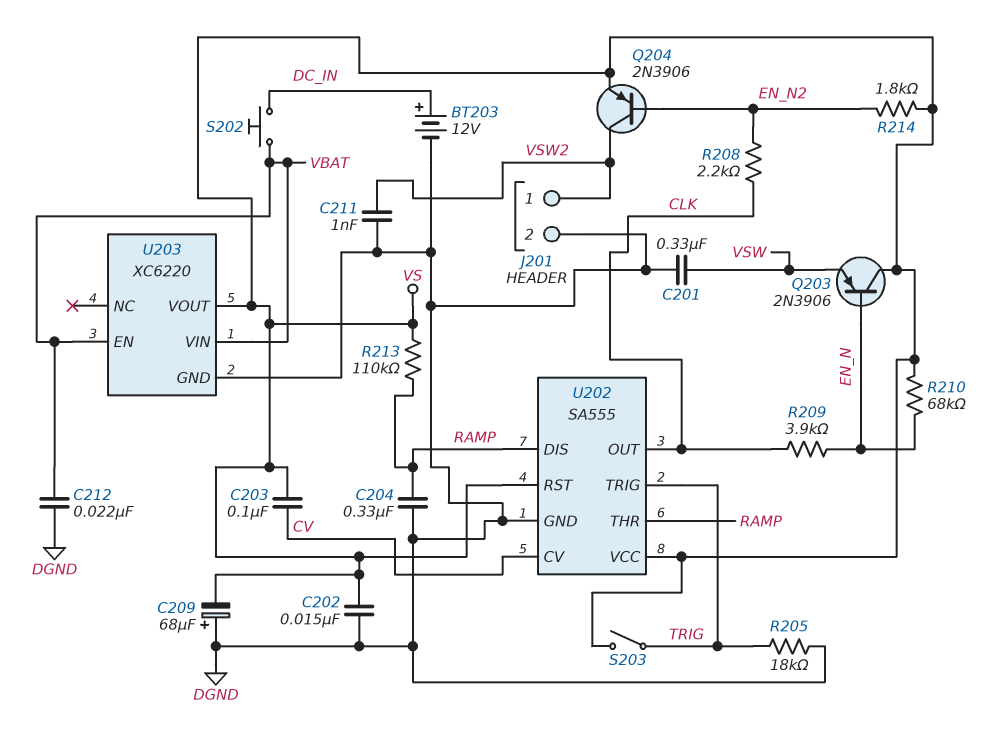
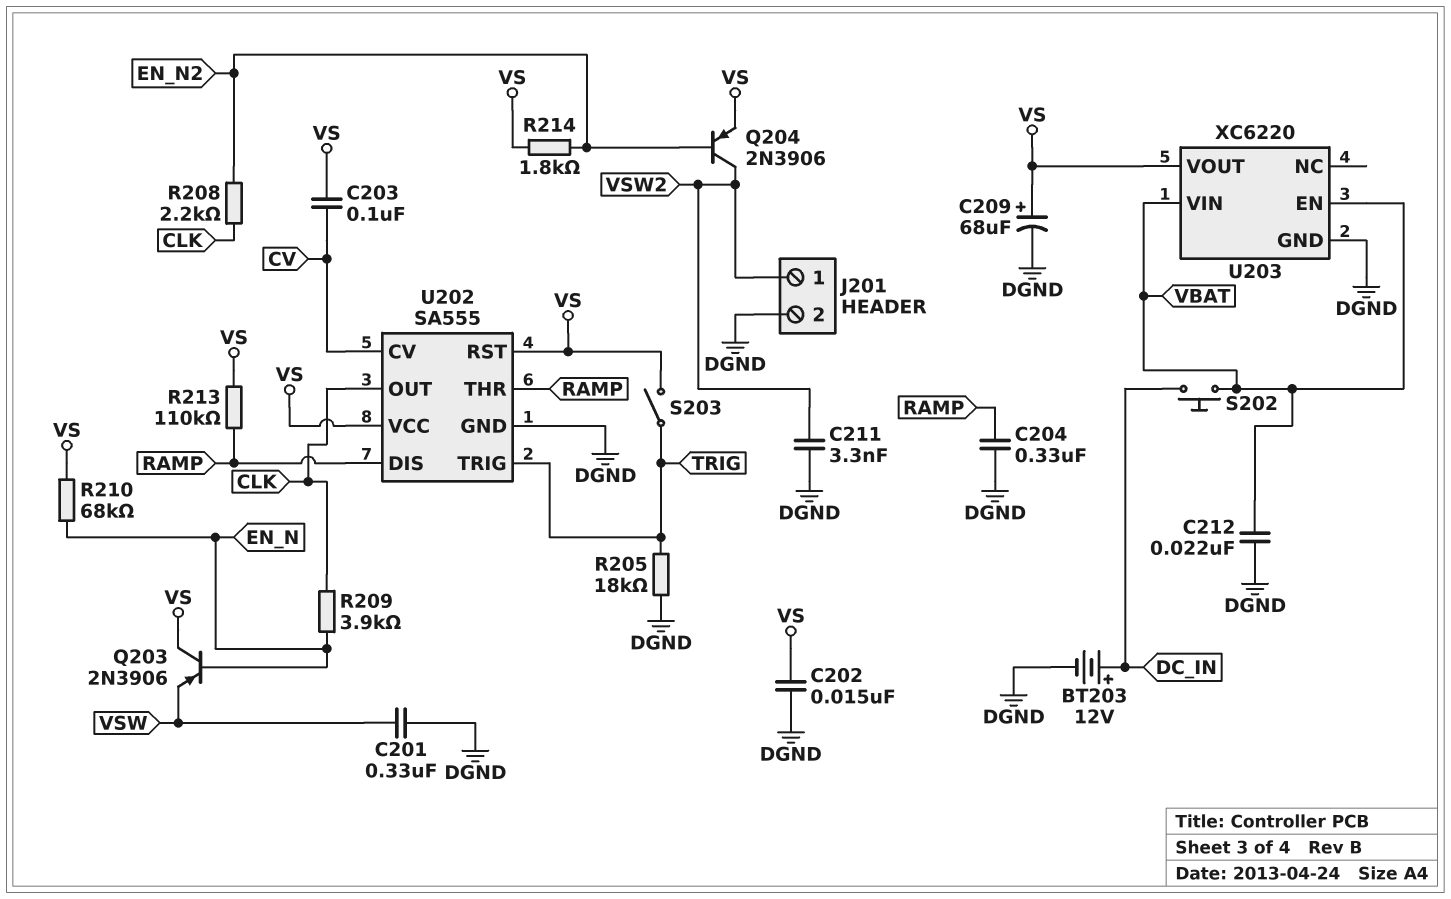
C209: 68uF (plus DGND, minus VS) -> 68uF (plus VS, minus DGND)
C211: 1nF (DGND, VSW2) -> 3.3nF (DGND, VSW2)

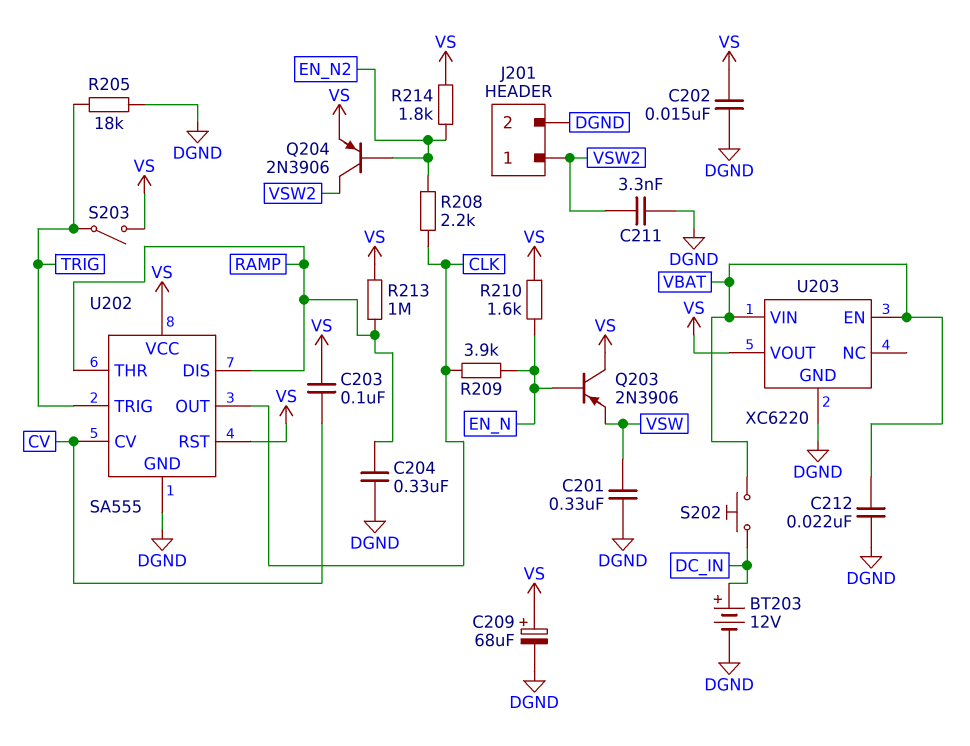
R210: 68k (EN_N, VS) -> 1.6k (EN_N, VS)
R213: 110k (RAMP, VS) -> 1M (RAMP, VS)

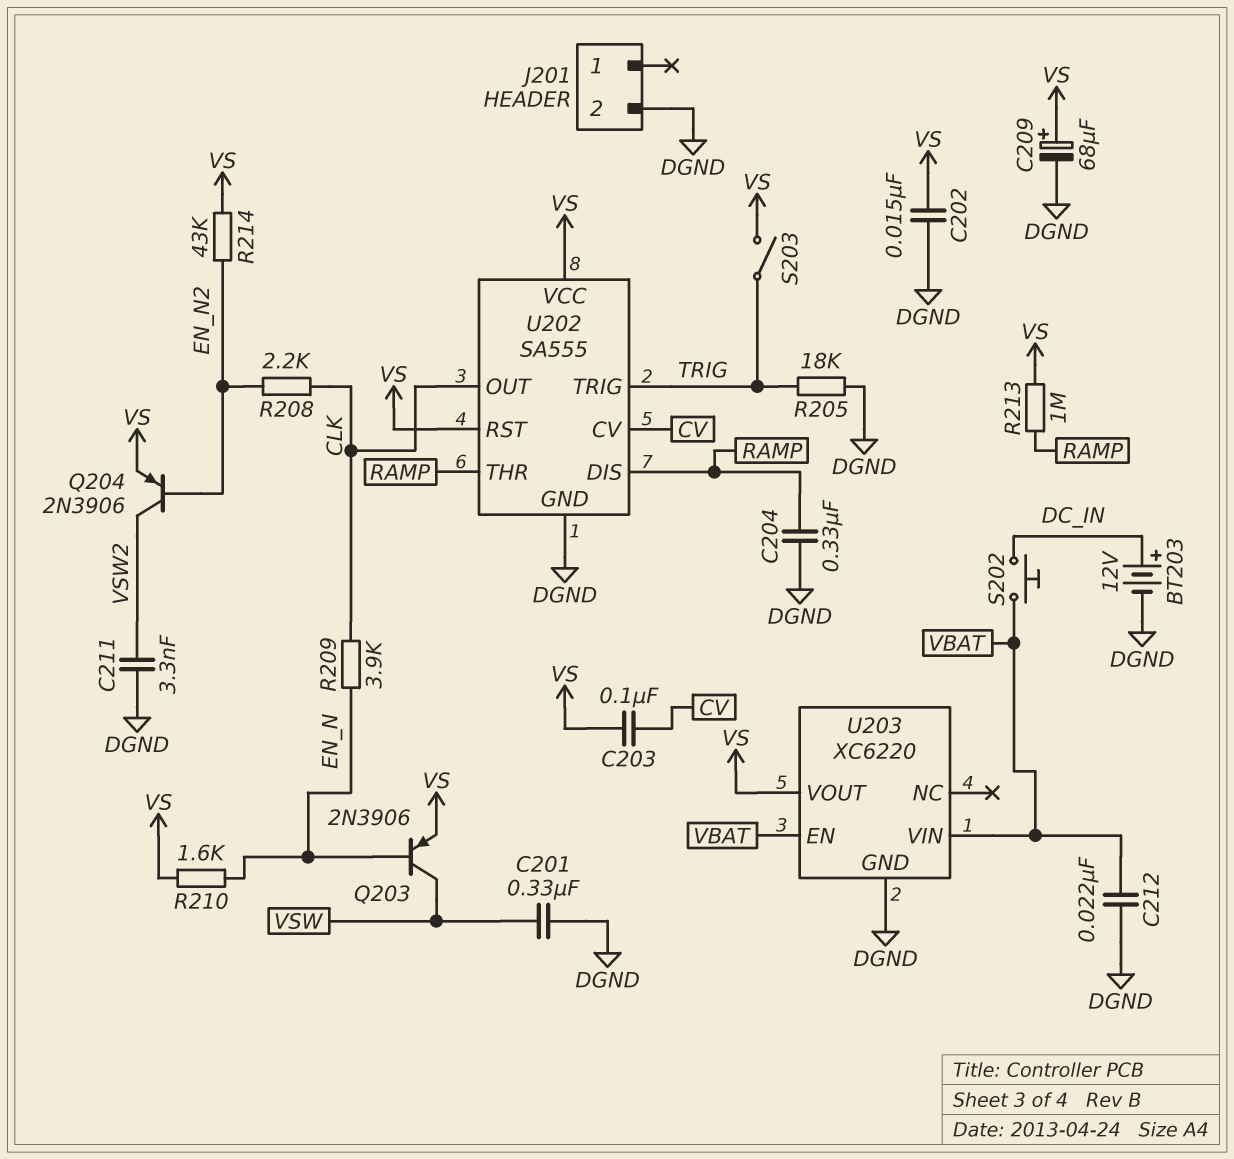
J201 pin 1: VSW2 -> none
Q203: PNP 2N3906 (B EN_N, C VS, E VSW) -> PNP 2N3906 (B EN_N, C VSW, E VS)
R214: 1.8k (EN_N2, VS) -> 43k (EN_N2, VS)

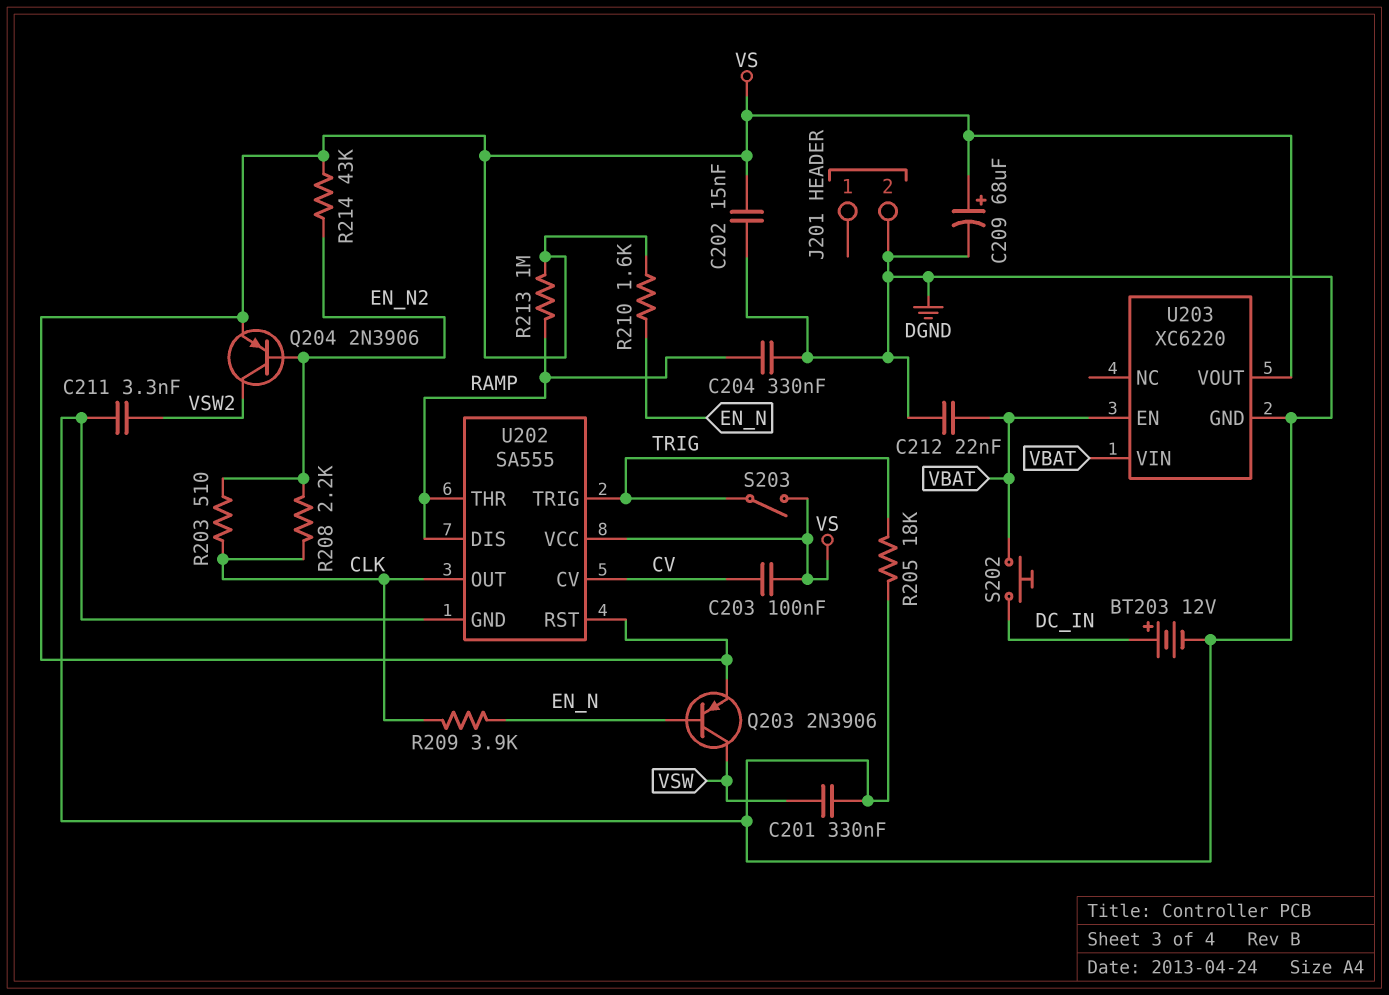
R203: none -> 510 (CLK, EN_N2)

